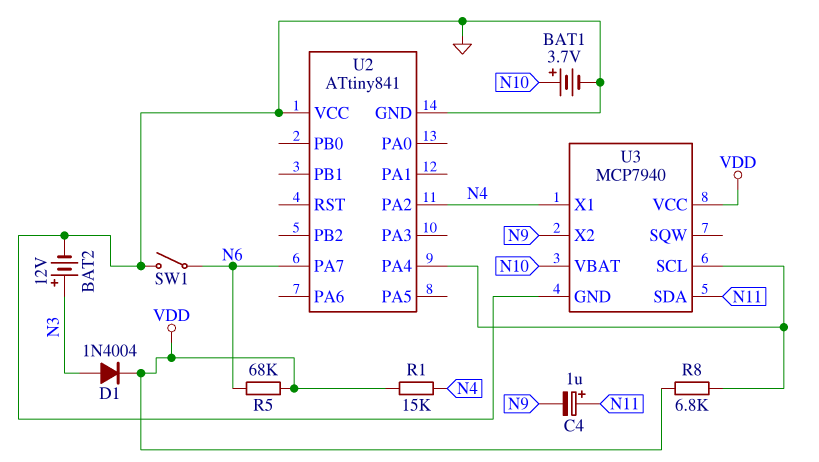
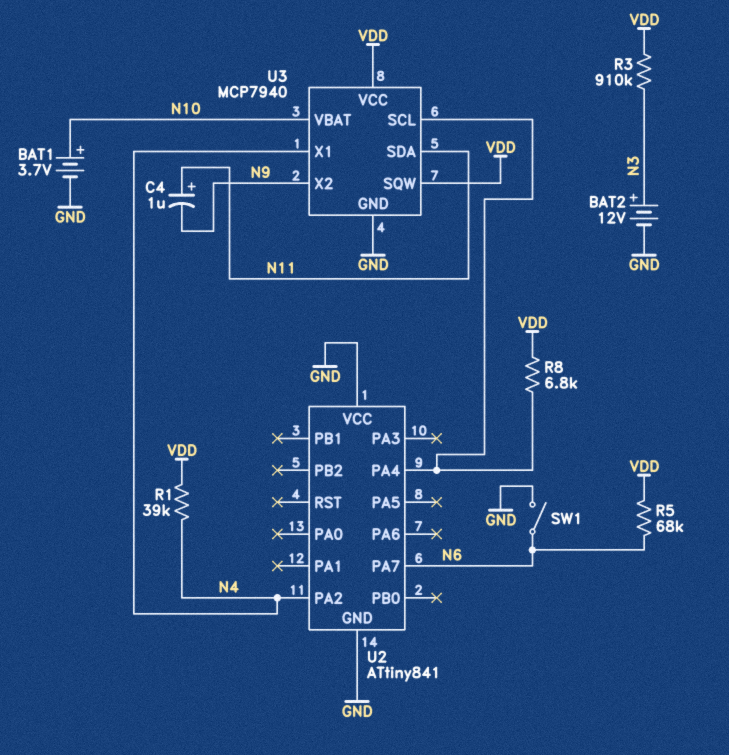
D1: diode 1N4004 (A N3, K VDD) -> none
R1: 15k (N4, VDD) -> 39k (N4, VDD)
R3: none -> 910k (N3, VDD)
U3 pin SQW: none -> VDD

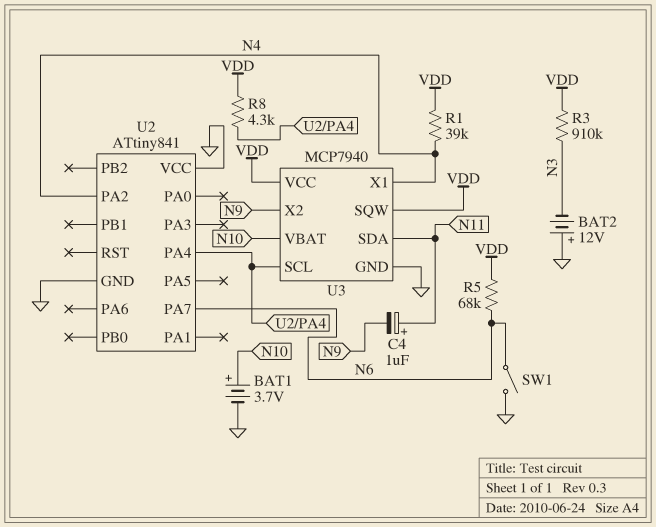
BAT2: 12V (plus N3, minus GND) -> 12V (plus GND, minus N3)
R8: 6.8k (U2/PA4, VDD) -> 4.3k (U2/PA4, VDD)

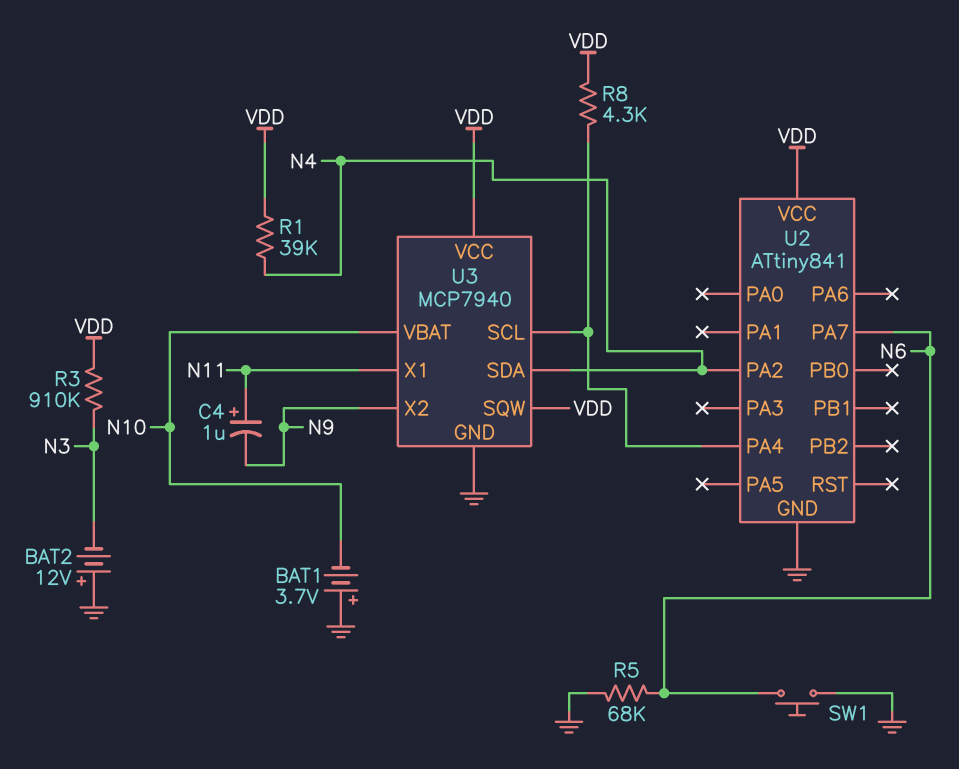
BAT1: 3.7V (plus N10, minus GND) -> 3.7V (plus GND, minus N10)
R5: 68k (N6, VDD) -> 68k (GND, N6)
SW1: switch (GND, N6) -> button (GND, N6)
U2 pin VCC: GND -> VDD
U3 pin SDA: N11 -> N4
U3 pin X1: N4 -> N11

